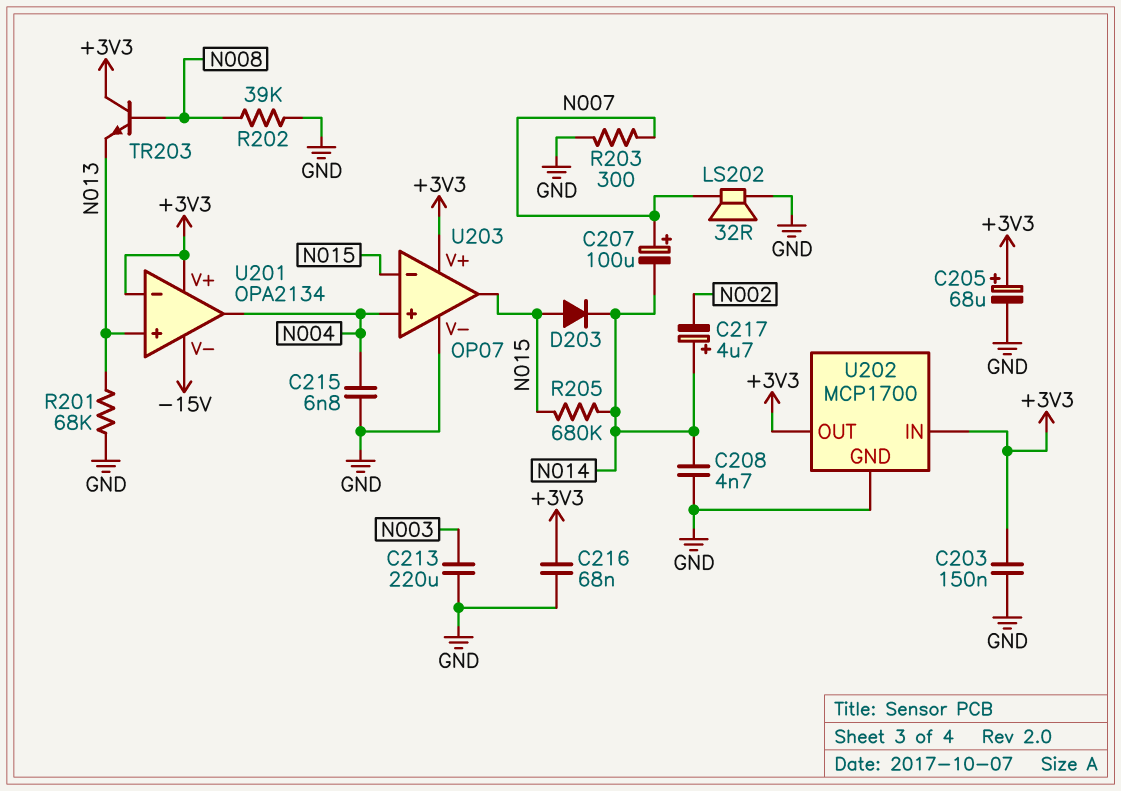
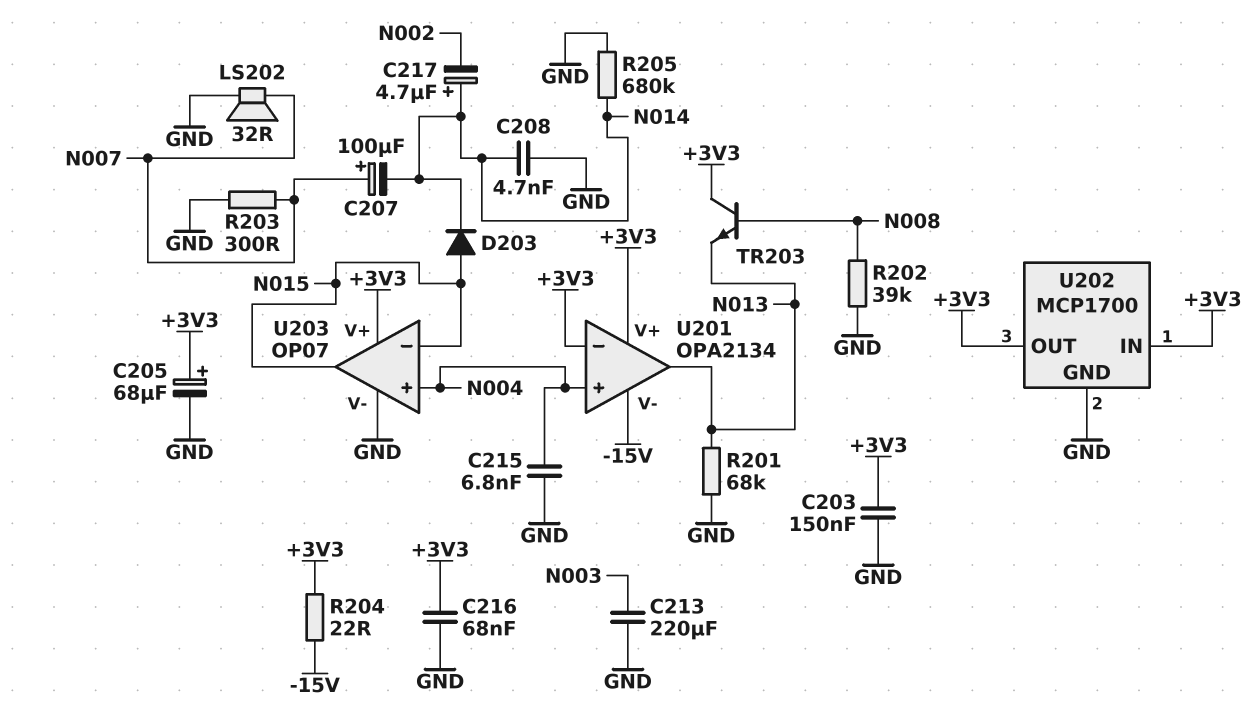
R204: none -> 22 (+3V3, -15V)
R205: 680k (N014, N015) -> 680k (GND, N014)
U201 pin in+: N013 -> N004
U201 pin out: N004 -> N013

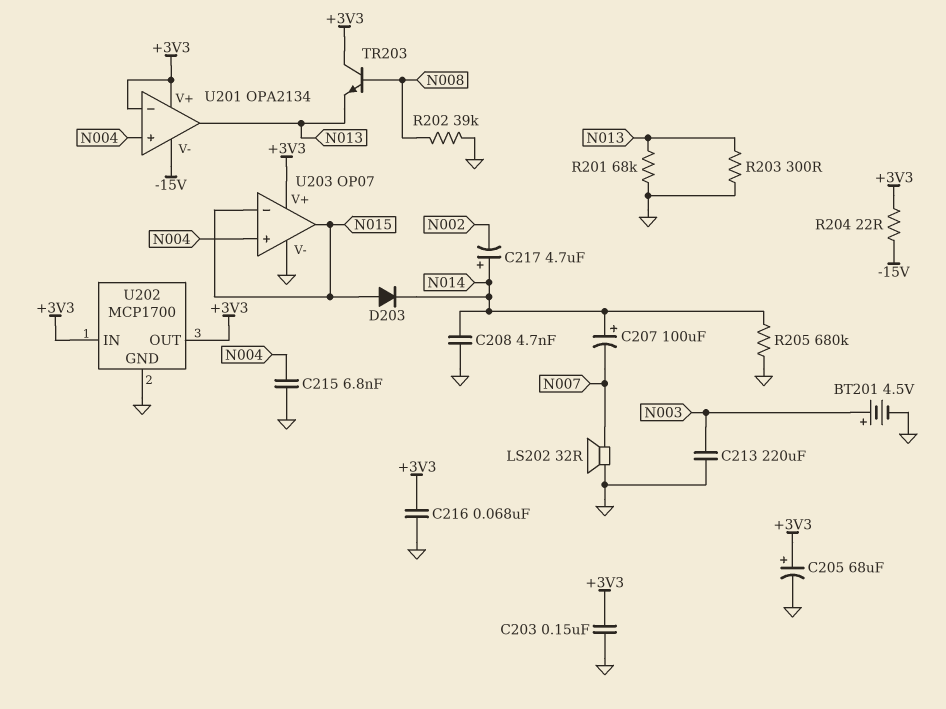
BT201: none -> 4.5V (plus N003, minus GND)
C207: 100uF (plus N007, minus N014) -> 100uF (plus N014, minus N007)
R203: 300 (GND, N007) -> 300 (GND, N013)

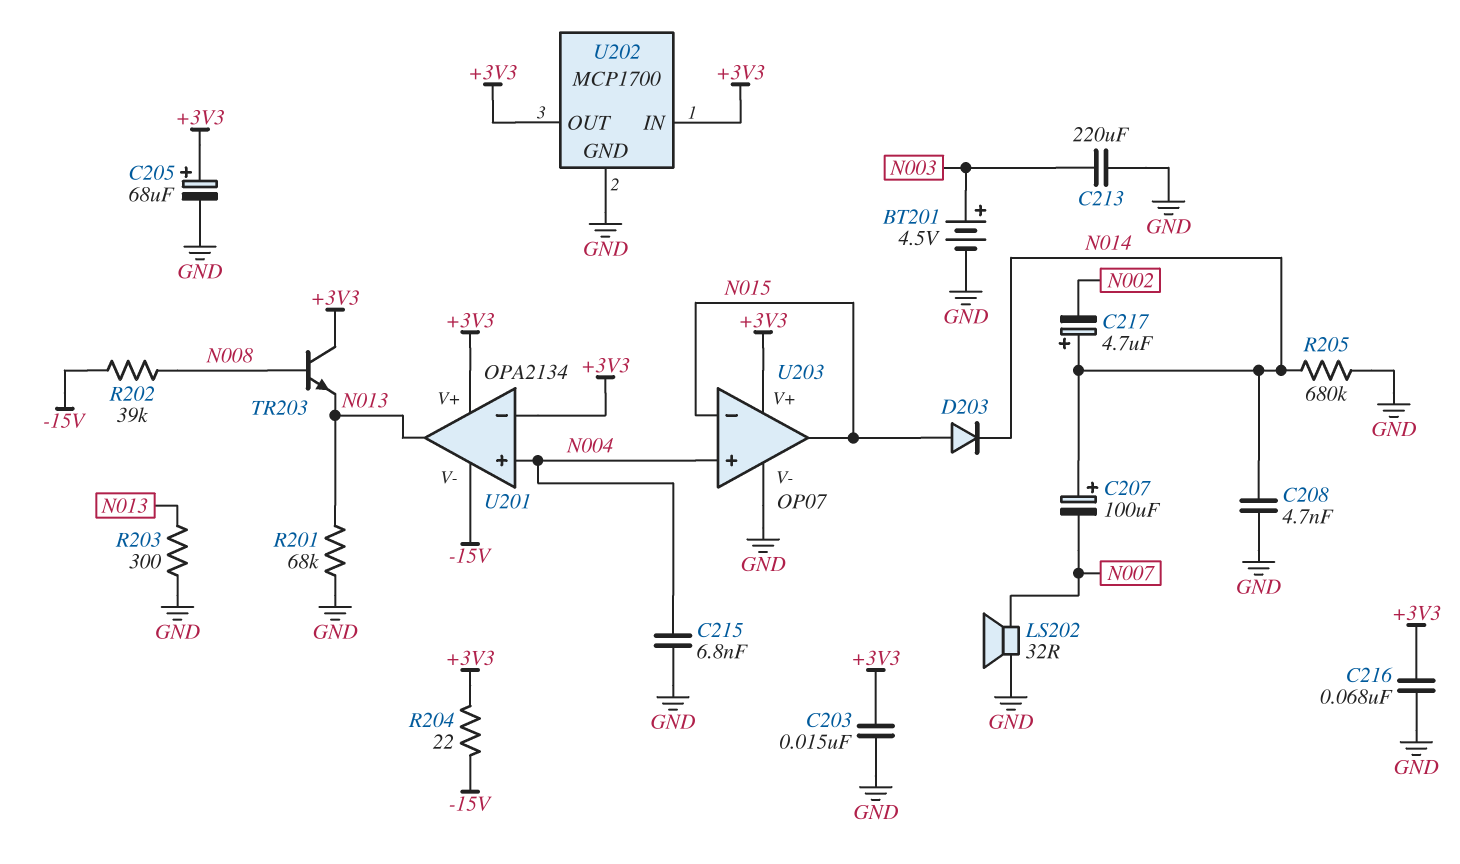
C203: 150nF (+3V3, GND) -> 15nF (+3V3, GND)
R202: 39k (GND, N008) -> 39k (-15V, N008)

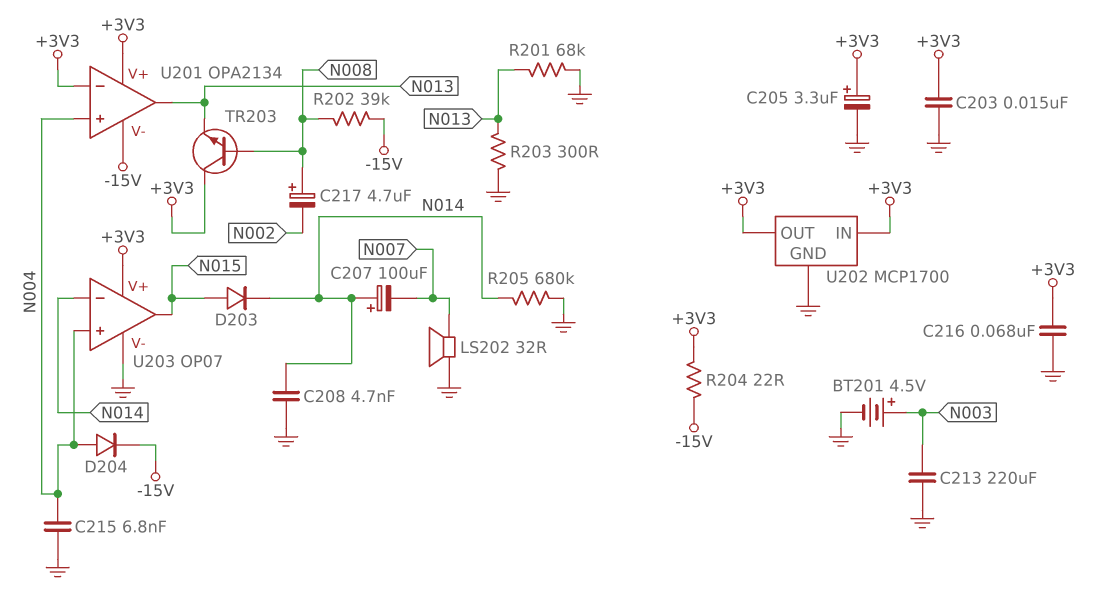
C205: 68uF (plus +3V3, minus GND) -> 3.3uF (plus +3V3, minus GND)
C217: 4.7uF (plus N014, minus N002) -> 4.7uF (plus N008, minus N002)
D204: none -> diode (A N004, K -15V)
U203 pin in-: N015 -> N014

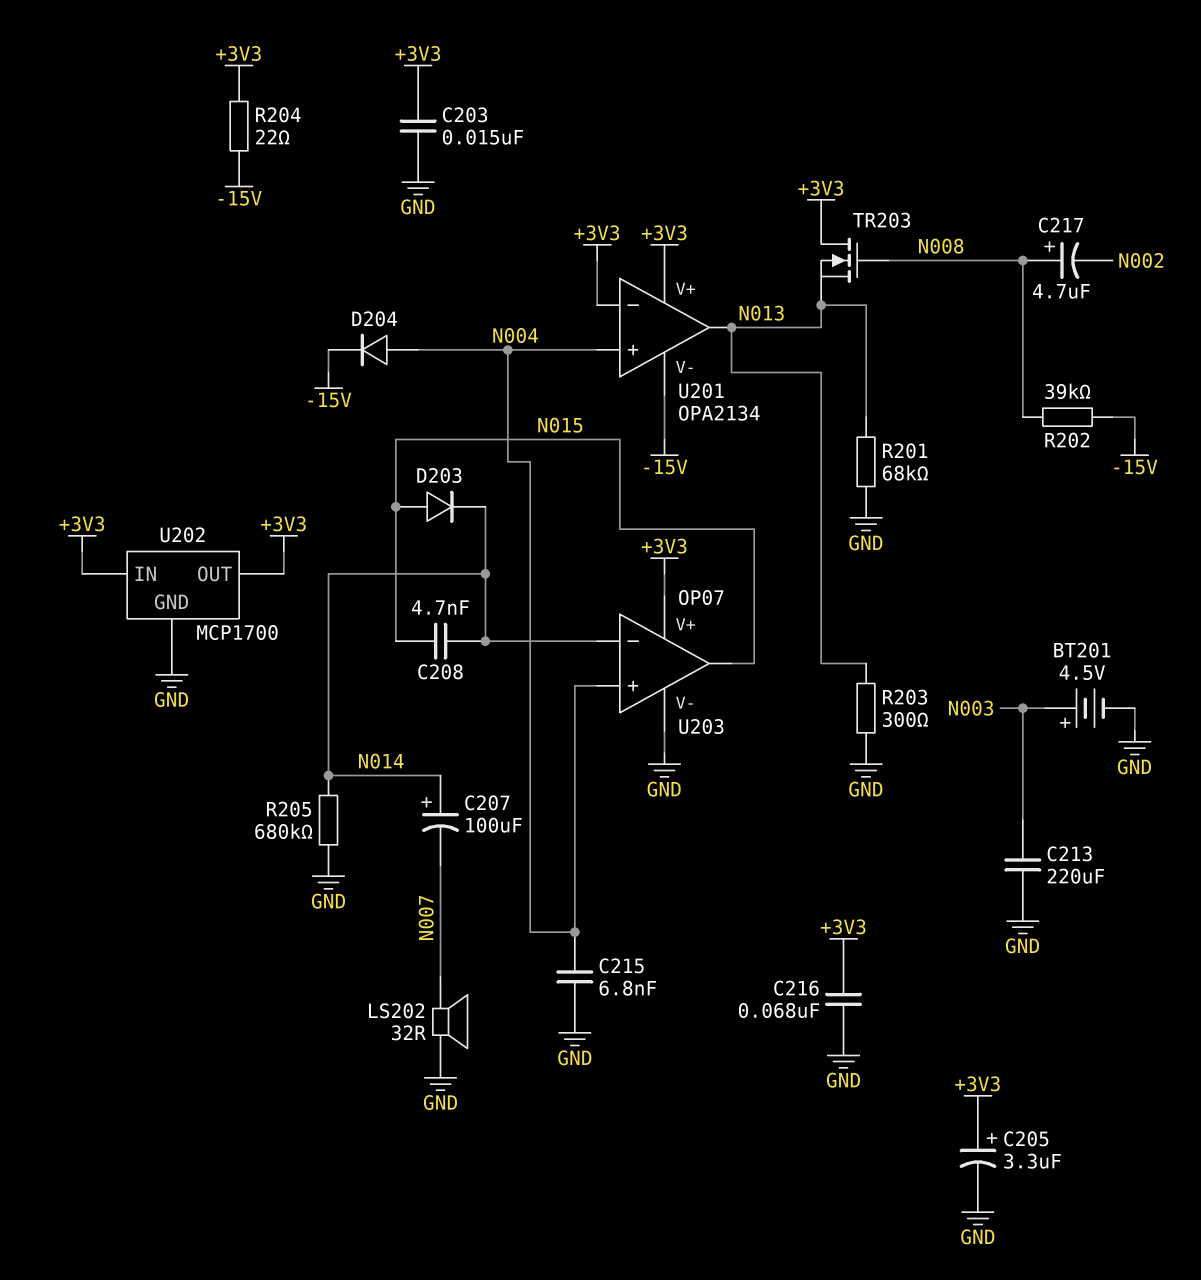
C208: 4.7nF (GND, N014) -> 4.7nF (N014, N015)
TR203: NPN (B N008, C +3V3, E N013) -> NMOS (G N008, D +3V3, S N013)

